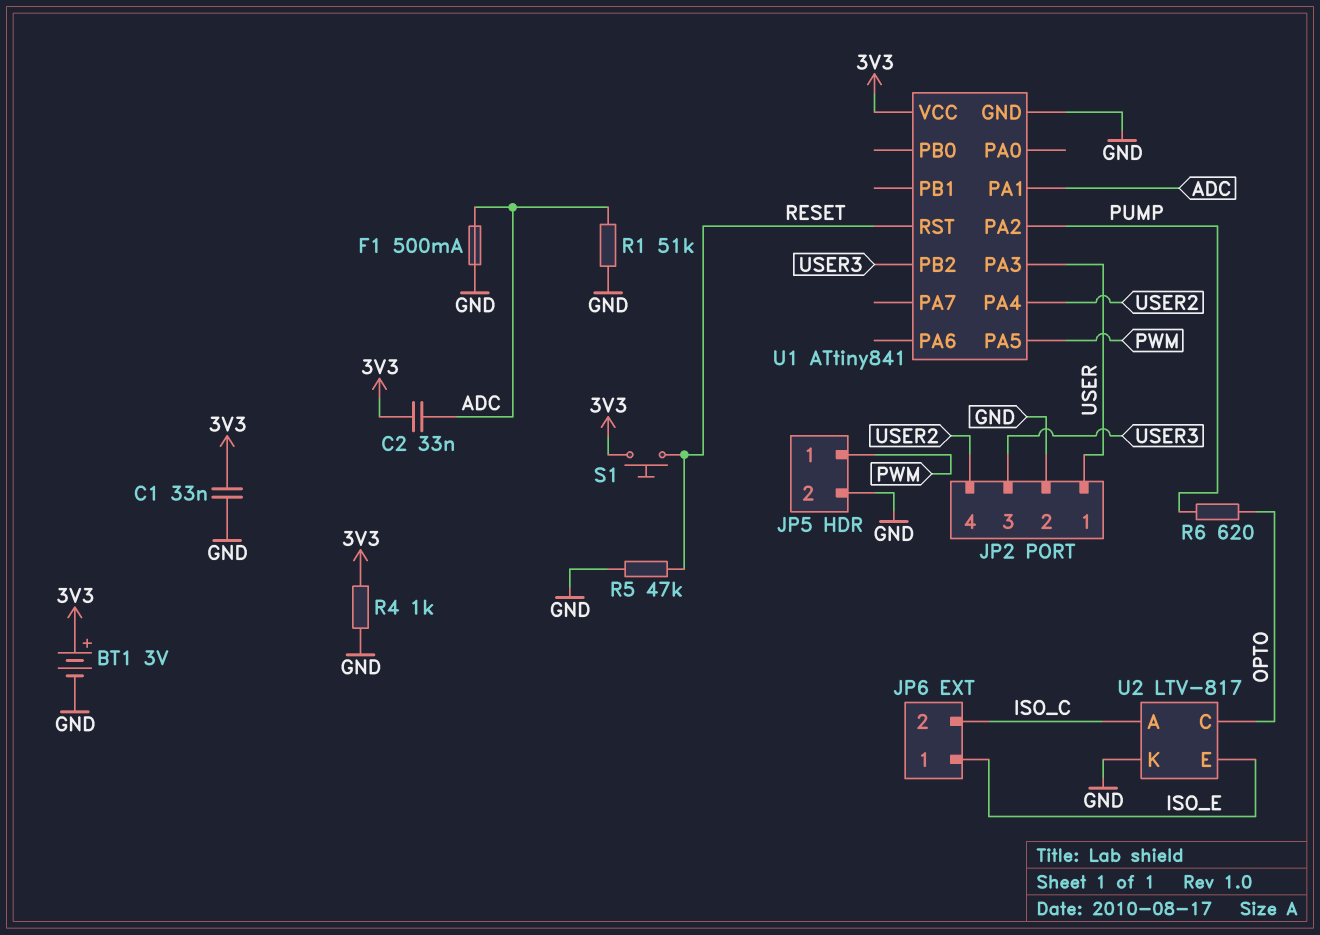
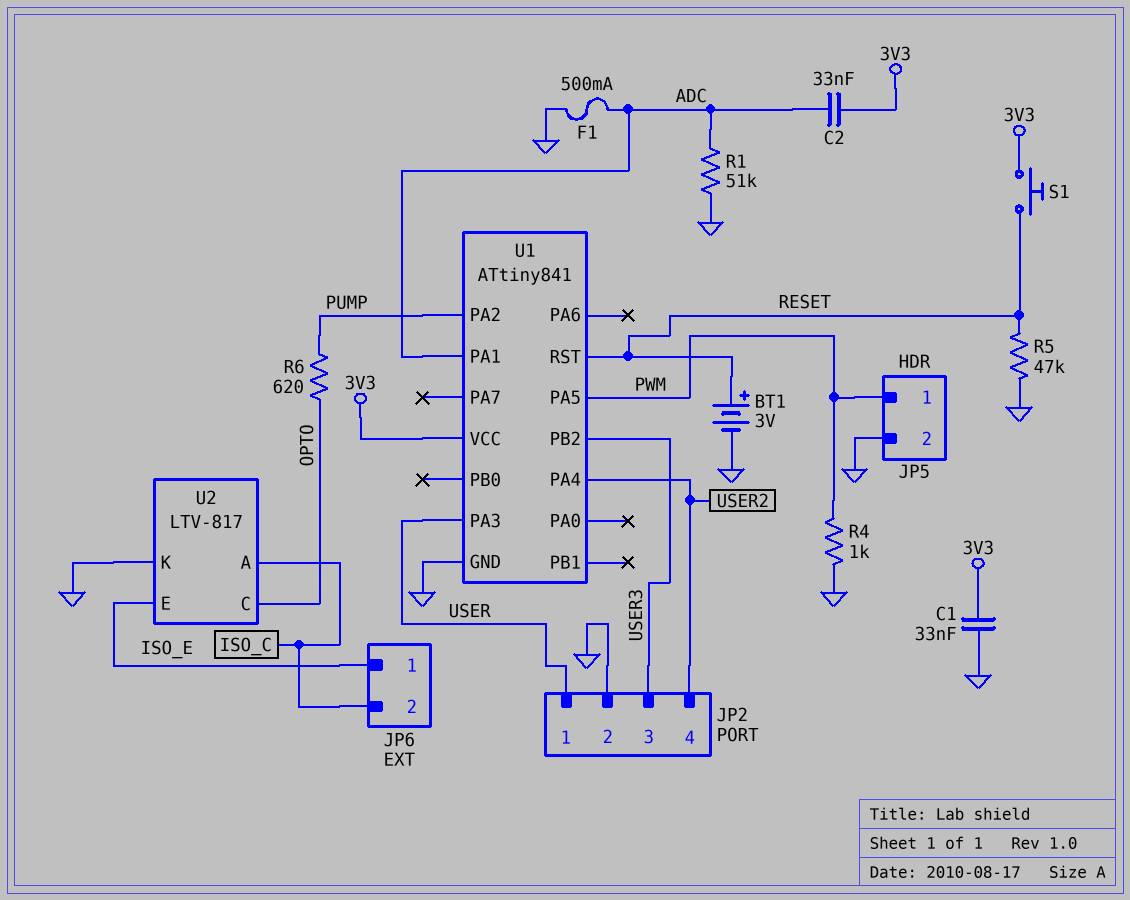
BT1: 3V (plus 3V3, minus GND) -> 3V (plus RESET, minus GND)
R4: 1k (3V3, GND) -> 1k (GND, PWM)

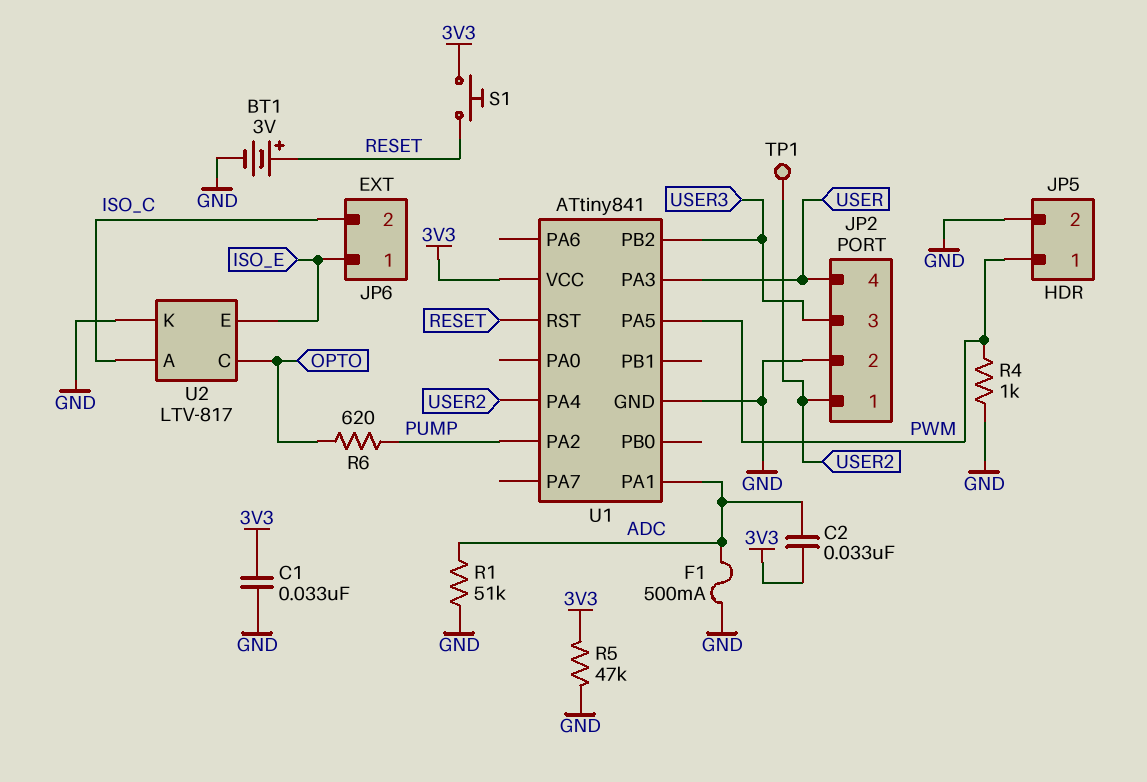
JP2 pin 1: USER -> USER2
JP2 pin 4: USER2 -> USER
R5: 47k (GND, RESET) -> 47k (3V3, GND)
TP1: none -> test point (USER2)

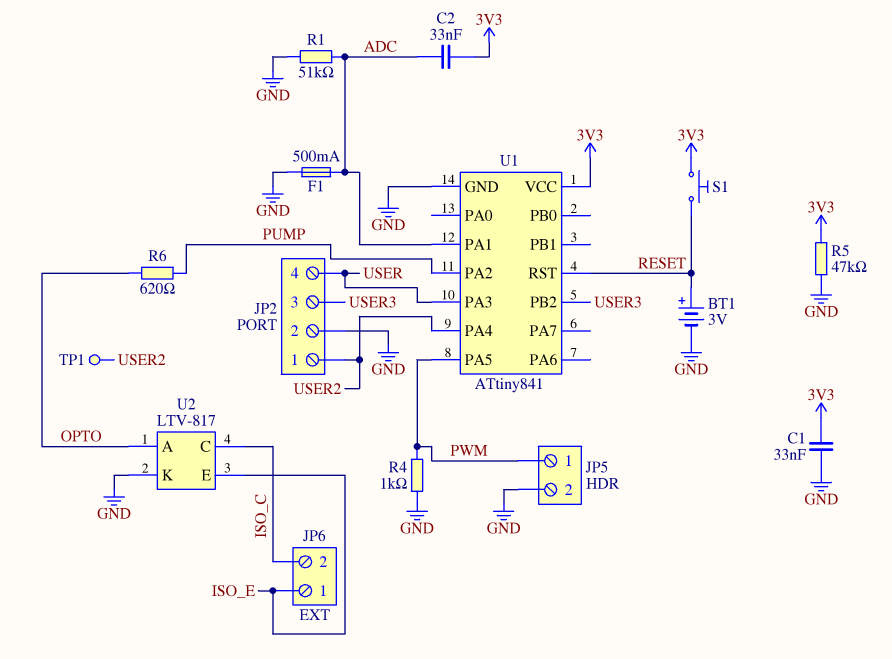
U2 pin A: ISO_C -> OPTO
U2 pin C: OPTO -> ISO_C

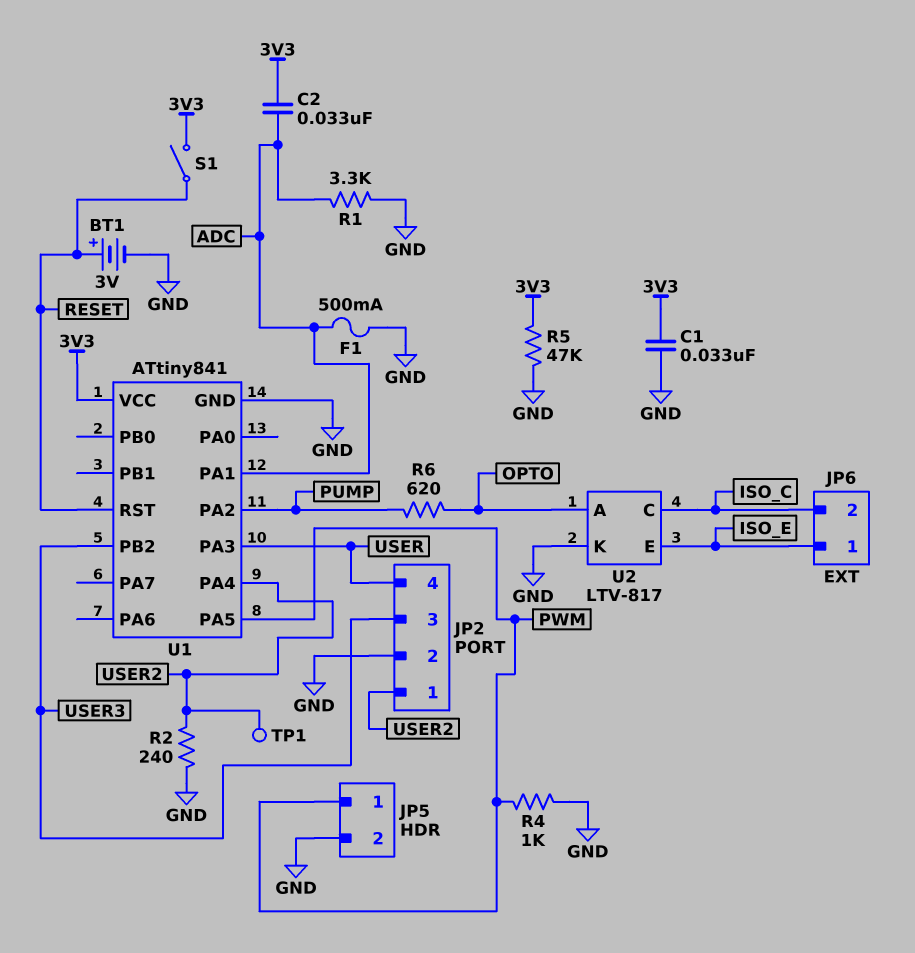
R1: 51k (ADC, GND) -> 3.3k (ADC, GND)
R2: none -> 240 (GND, USER2)
S1: button (3V3, RESET) -> switch (3V3, RESET)

